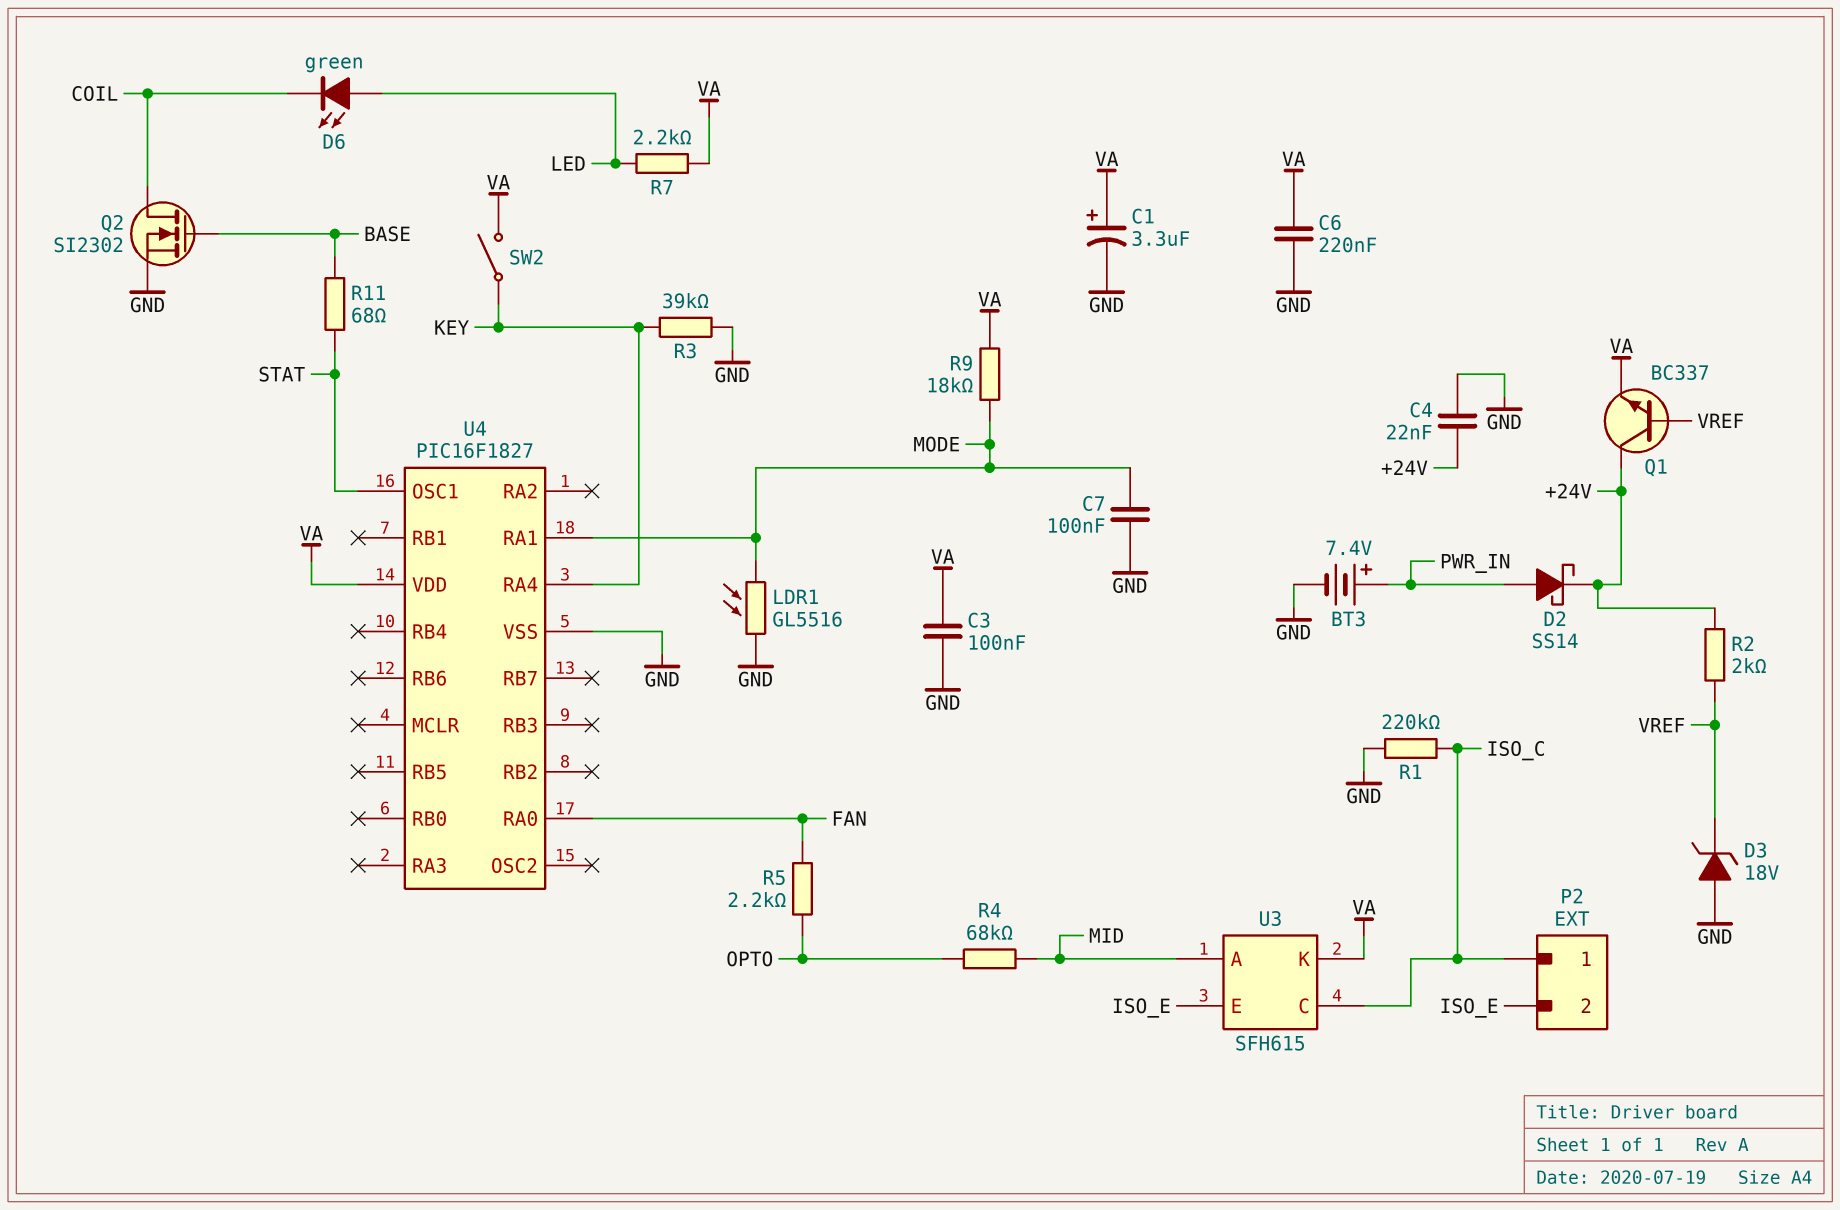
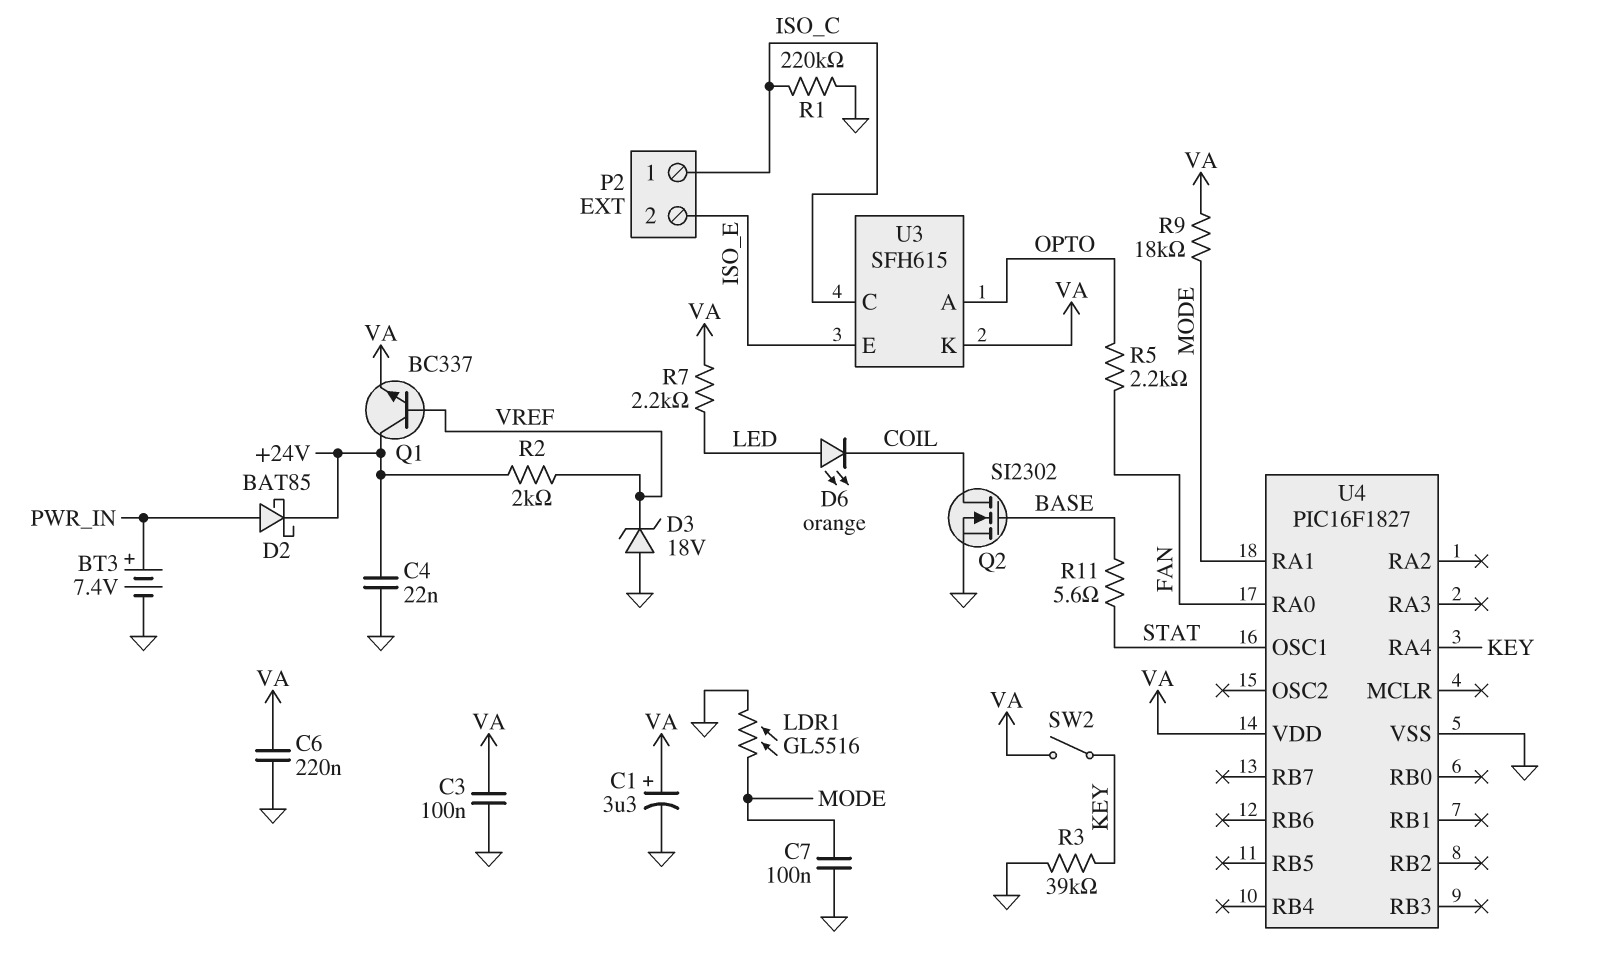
D2: schottky SS14 (A PWR_IN, K +24V) -> schottky BAT85 (A PWR_IN, K +24V)
D6: LED green (A LED, K COIL) -> LED orange (A LED, K COIL)
R4: 68k (MID, OPTO) -> none
R11: 68 (BASE, STAT) -> 5.6 (BASE, STAT)
U3 pin A: MID -> OPTO

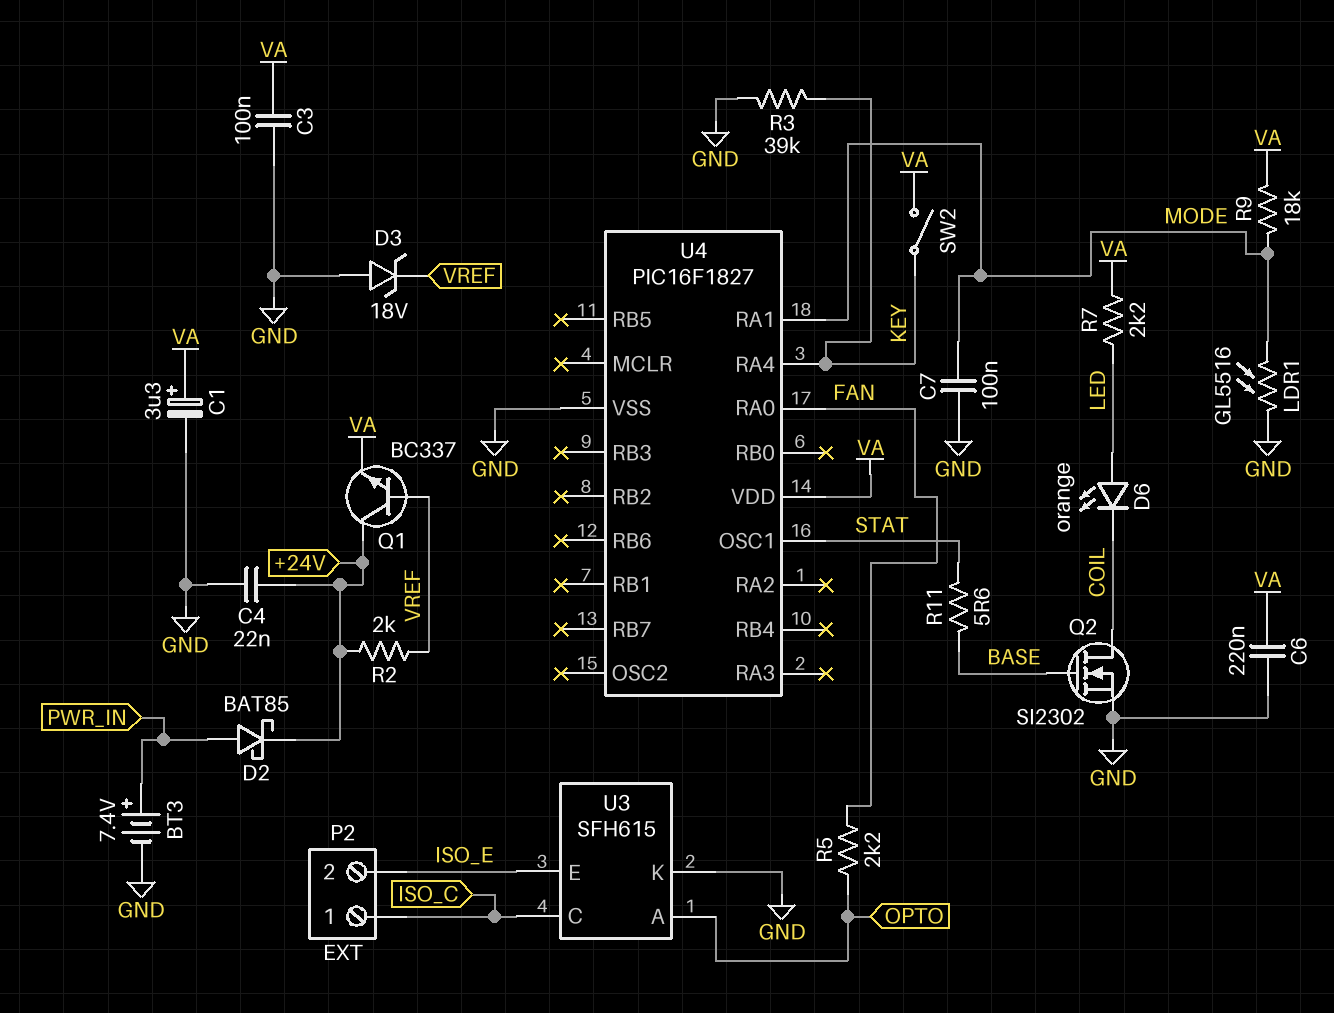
R1: 220k (GND, ISO_C) -> none
U3 pin K: VA -> GND

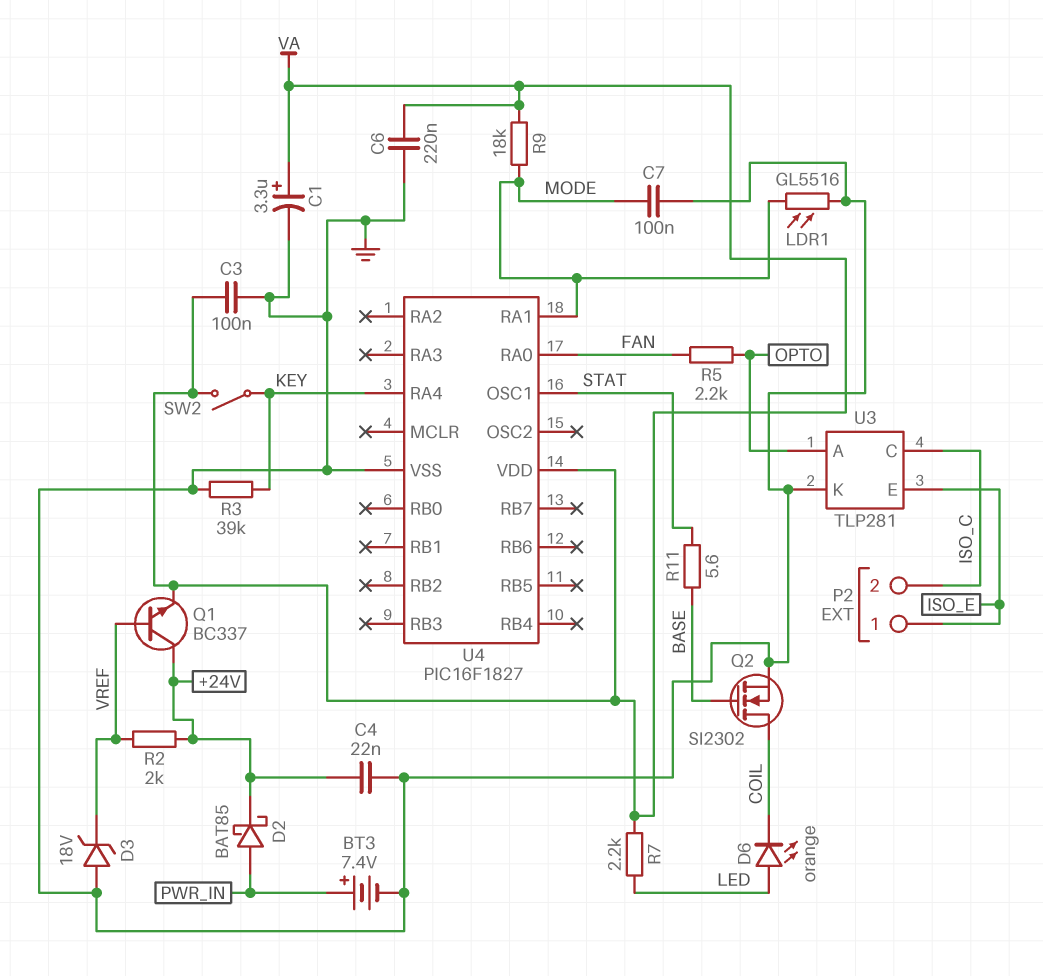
P2 pin 1: ISO_C -> ISO_E
P2 pin 2: ISO_E -> ISO_C
U3: SFH615 -> TLP281

